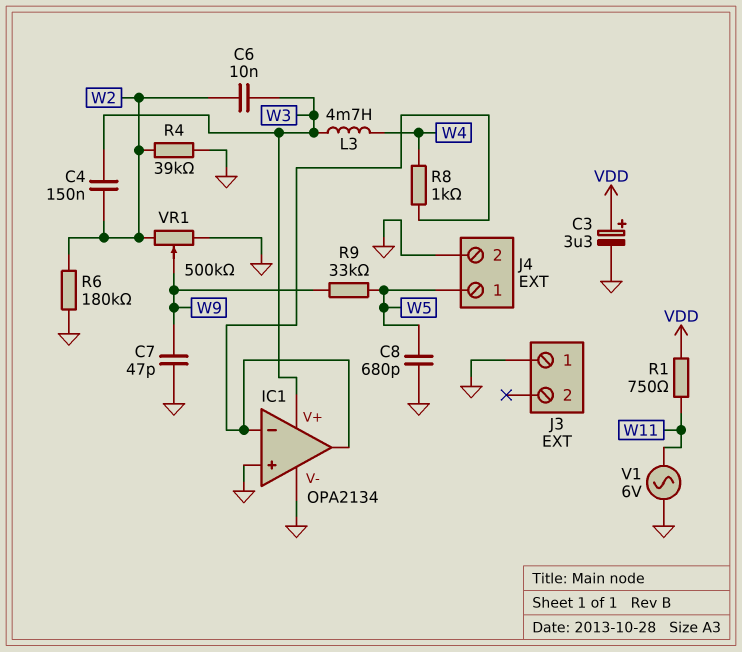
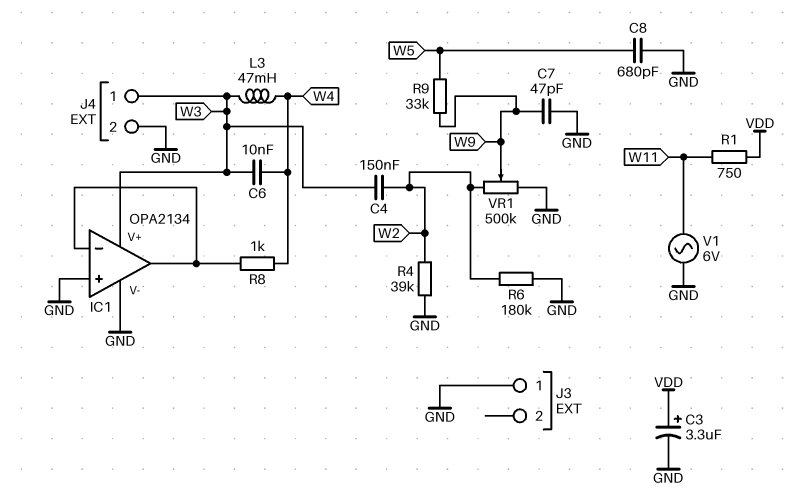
C6: 10nF (W2, W3) -> 10nF (W3, W4)
J4 pin 1: W5 -> W3
L3: 4.7mH (W3, W4) -> 47mH (W3, W4)

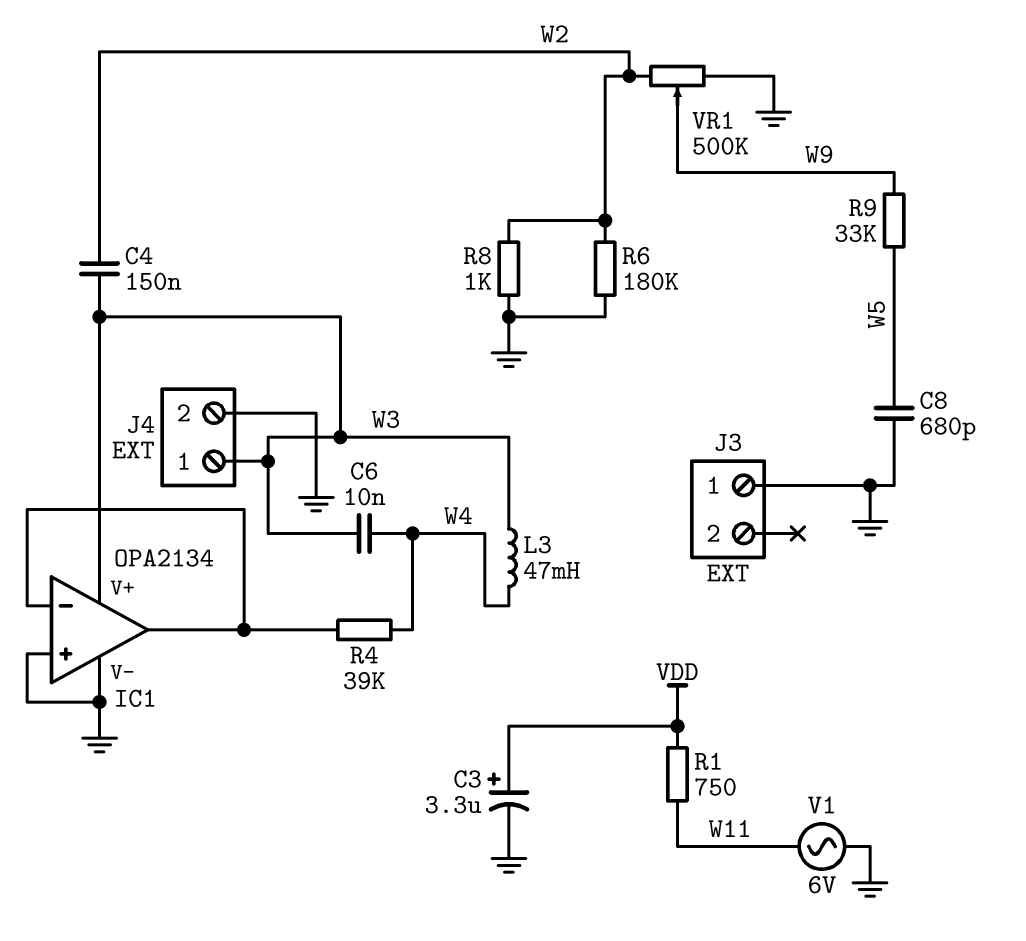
C7: 47pF (GND, W9) -> none
R4: 39k (GND, W2) -> 39k (IC1/in-, W4)
R8: 1k (IC1/in-, W4) -> 1k (GND, W2)

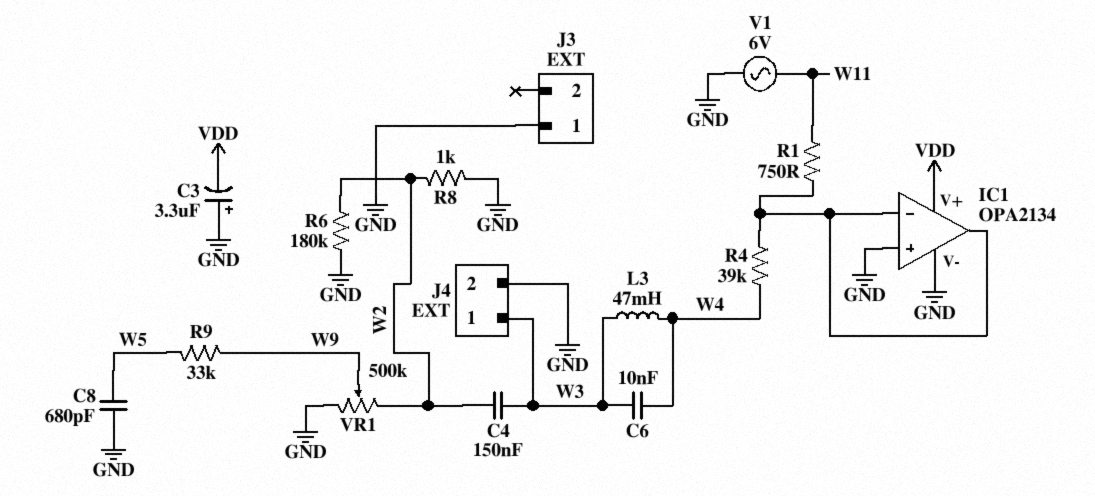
C3: 3.3uF (plus VDD, minus GND) -> 3.3uF (plus GND, minus VDD)
IC1 pin V+: W3 -> VDD
R1: 750 (VDD, W11) -> 750 (IC1/in-, W11)

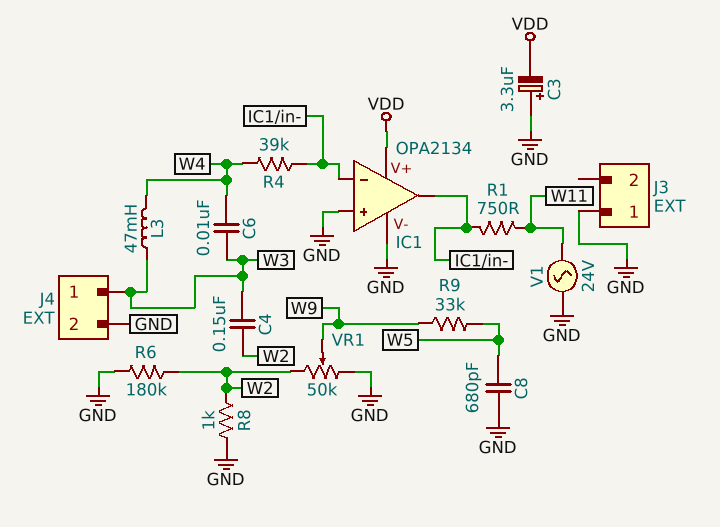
V1: AC 6V (GND, W11) -> AC 24V (GND, W11)
VR1: 500k (GND, W2, wiper W9) -> 50k (GND, W2, wiper W9)

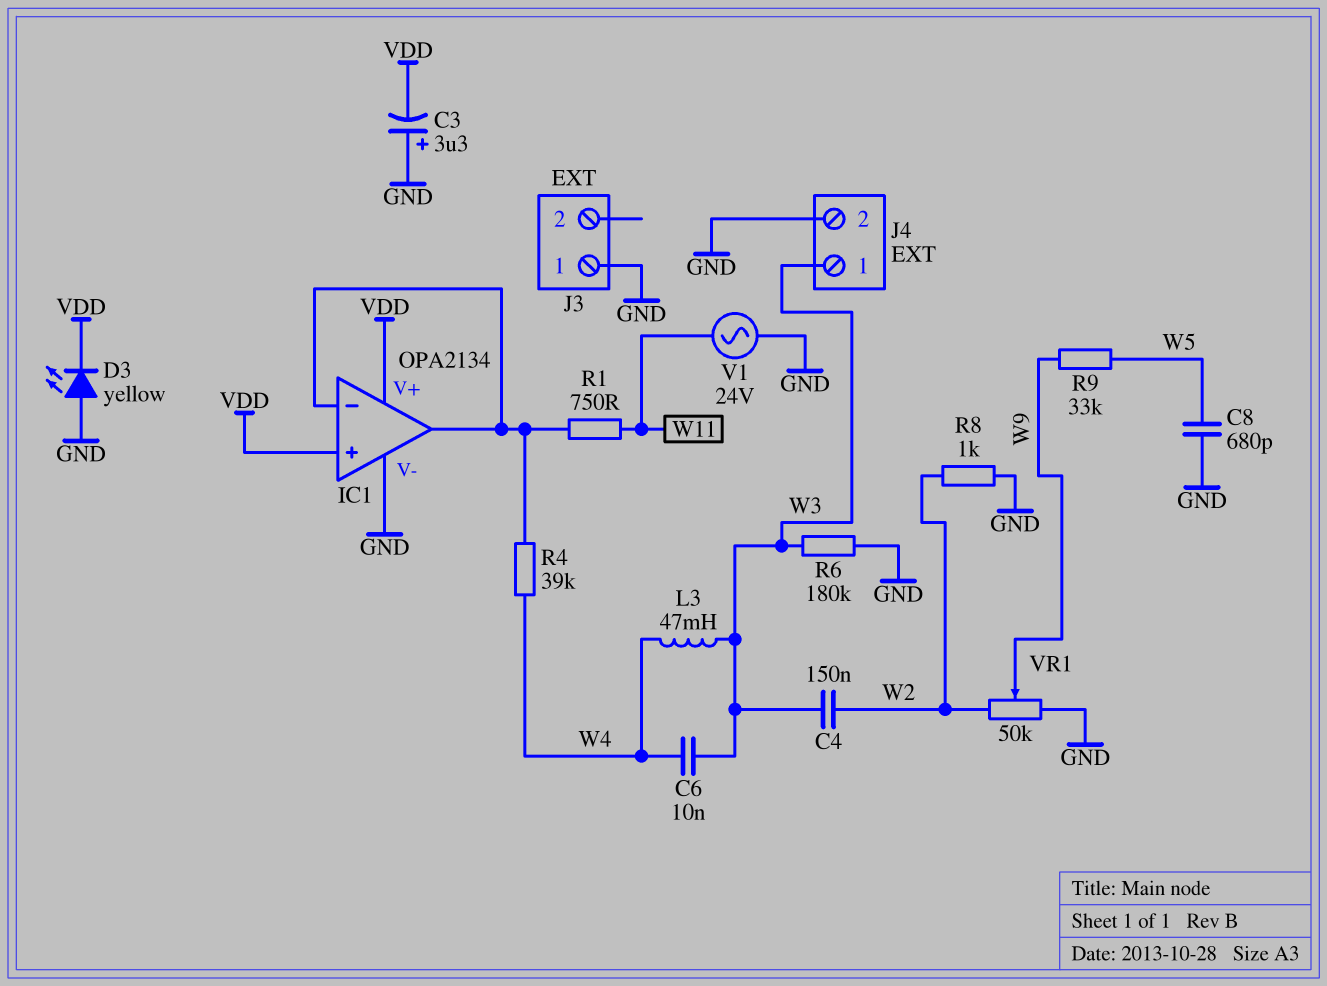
D3: none -> LED yellow (A GND, K VDD)
IC1 pin in+: GND -> VDD
R6: 180k (GND, W2) -> 180k (GND, W3)

